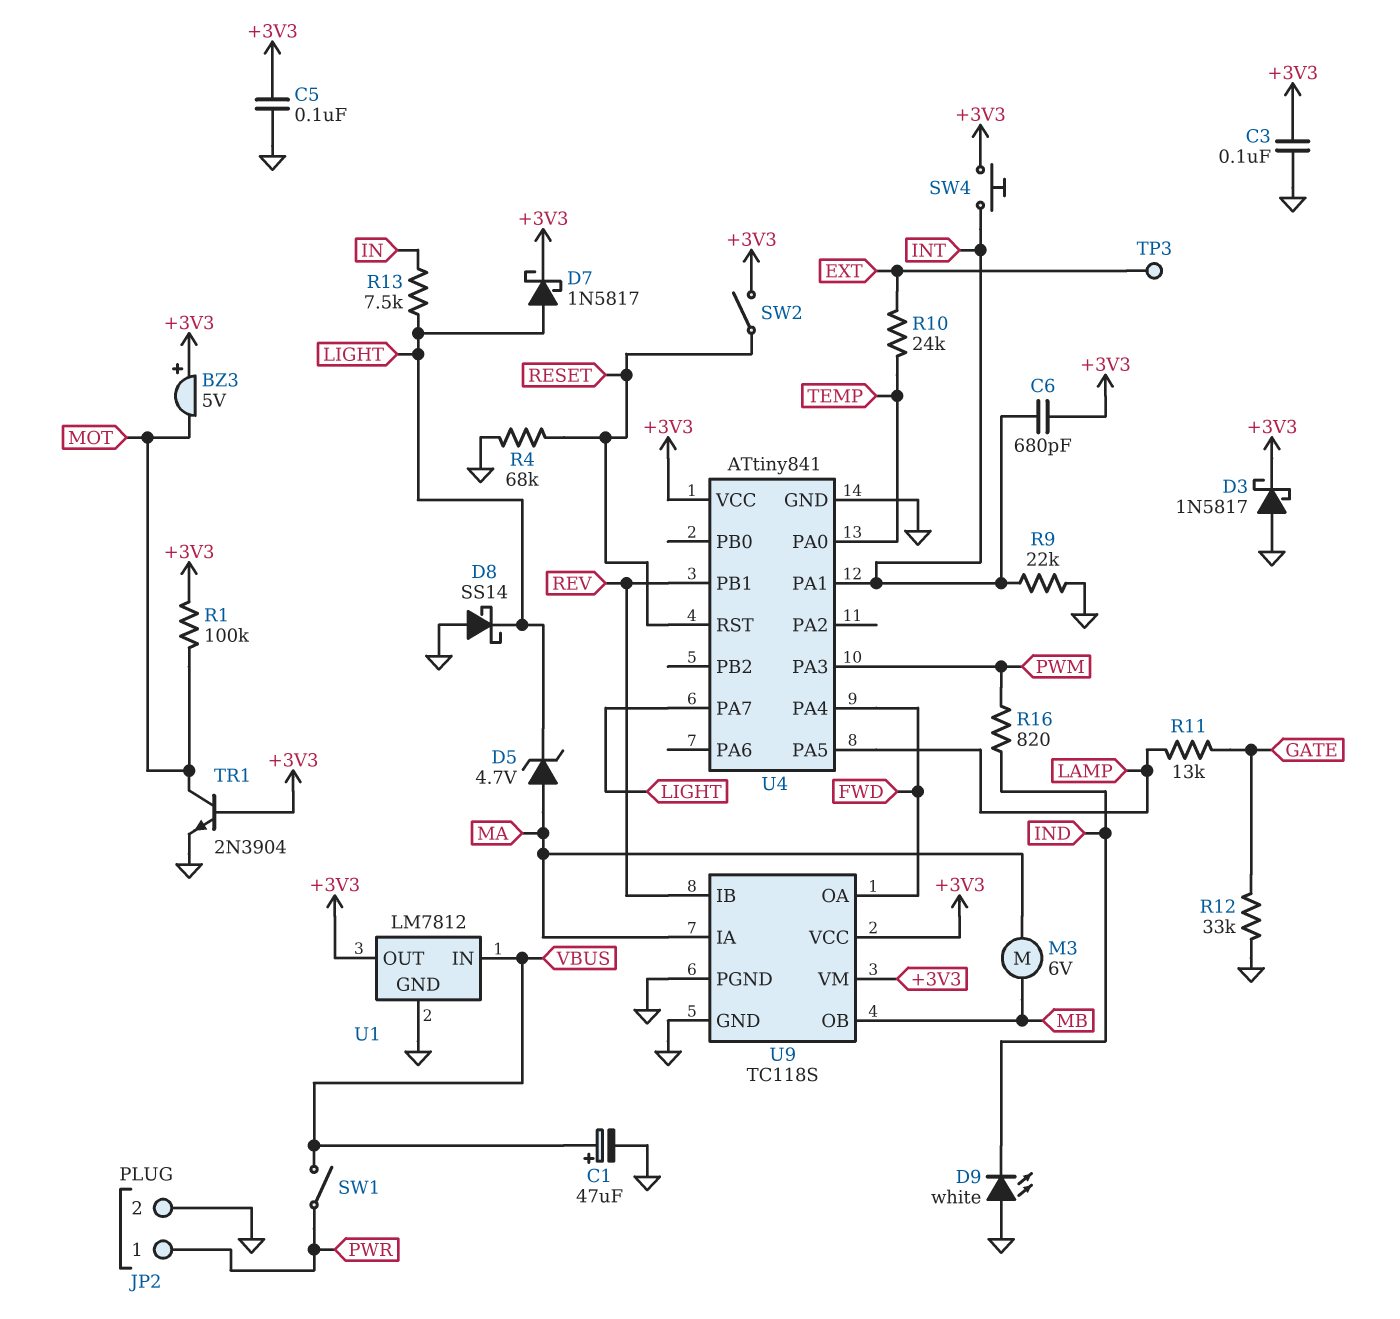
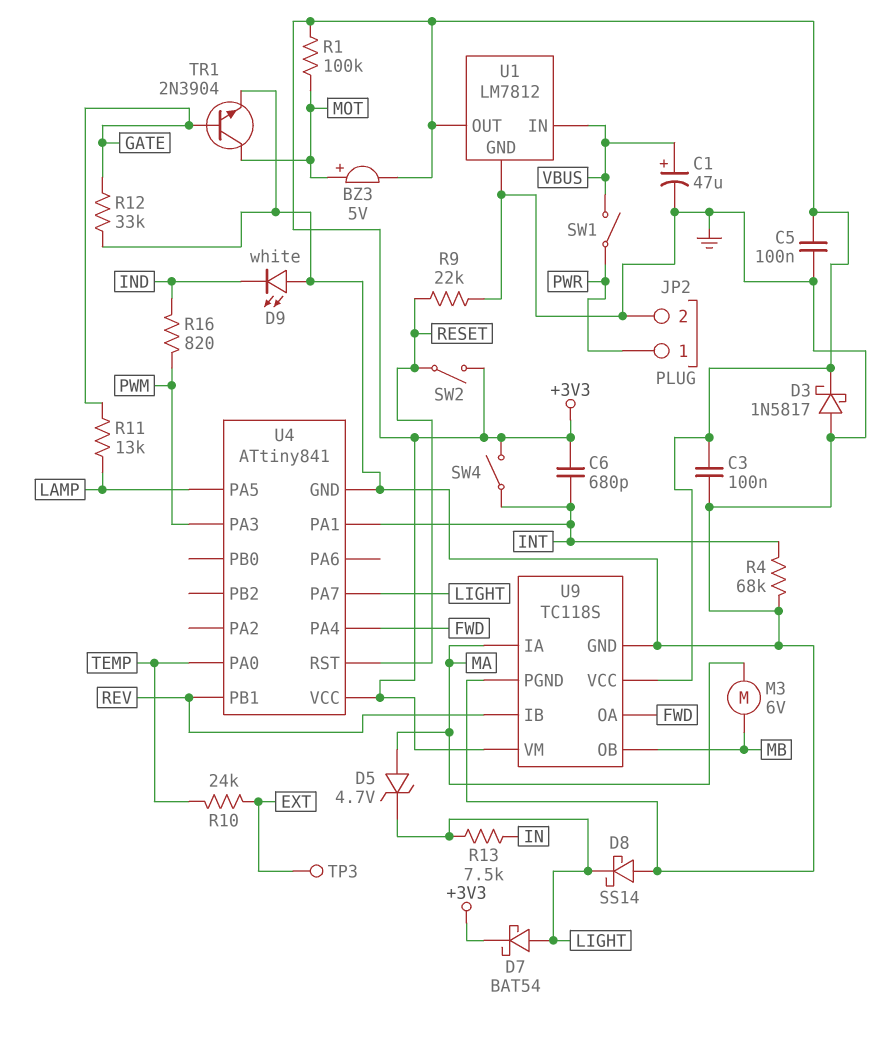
BZ3: buzzer 5V (plus +3V3, minus MOT) -> buzzer 5V (plus MOT, minus +3V3)
D7: schottky 1N5817 (A LIGHT, K +3V3) -> schottky BAT54 (A LIGHT, K +3V3)
R4: 68k (GND, RESET) -> 68k (GND, INT)
R9: 22k (GND, INT) -> 22k (GND, RESET)
SW4: button (+3V3, INT) -> switch (+3V3, INT)
TR1: NPN 2N3904 (B +3V3, C MOT, E GND) -> NPN 2N3904 (B GATE, C MOT, E GND)

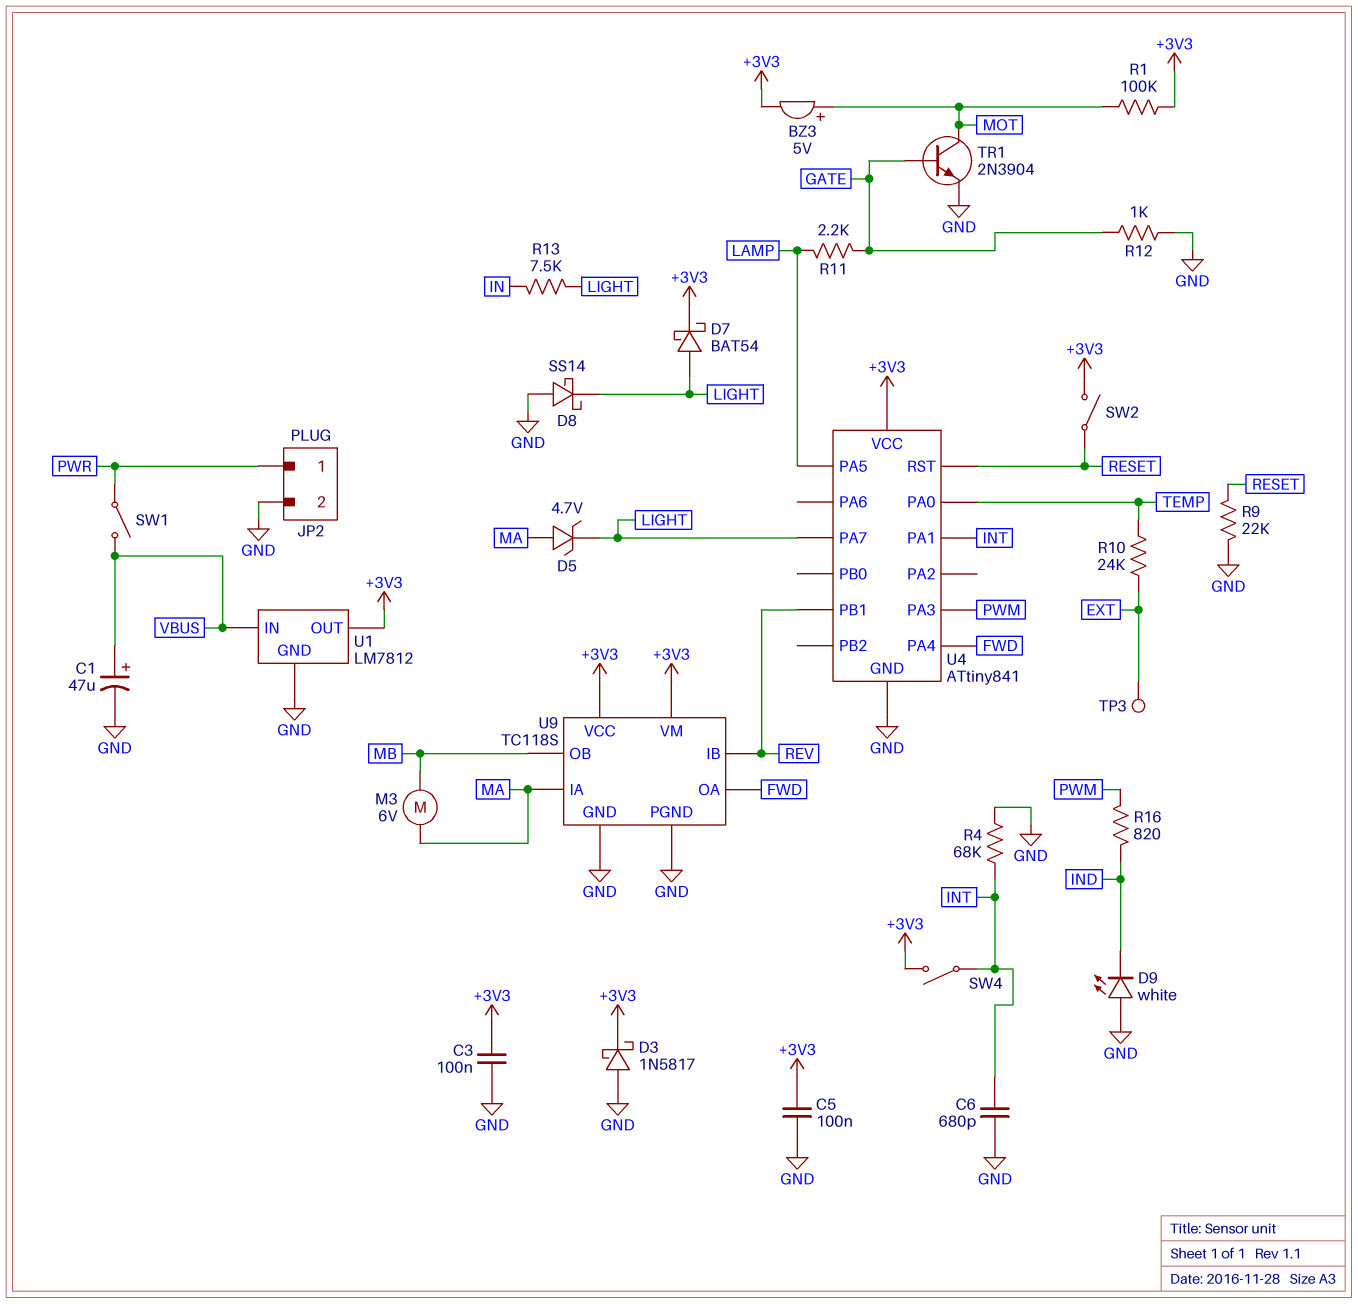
C6: 680pF (+3V3, INT) -> 680pF (GND, INT)
R11: 13k (GATE, LAMP) -> 2.2k (GATE, LAMP)
R12: 33k (GATE, GND) -> 1k (GATE, GND)

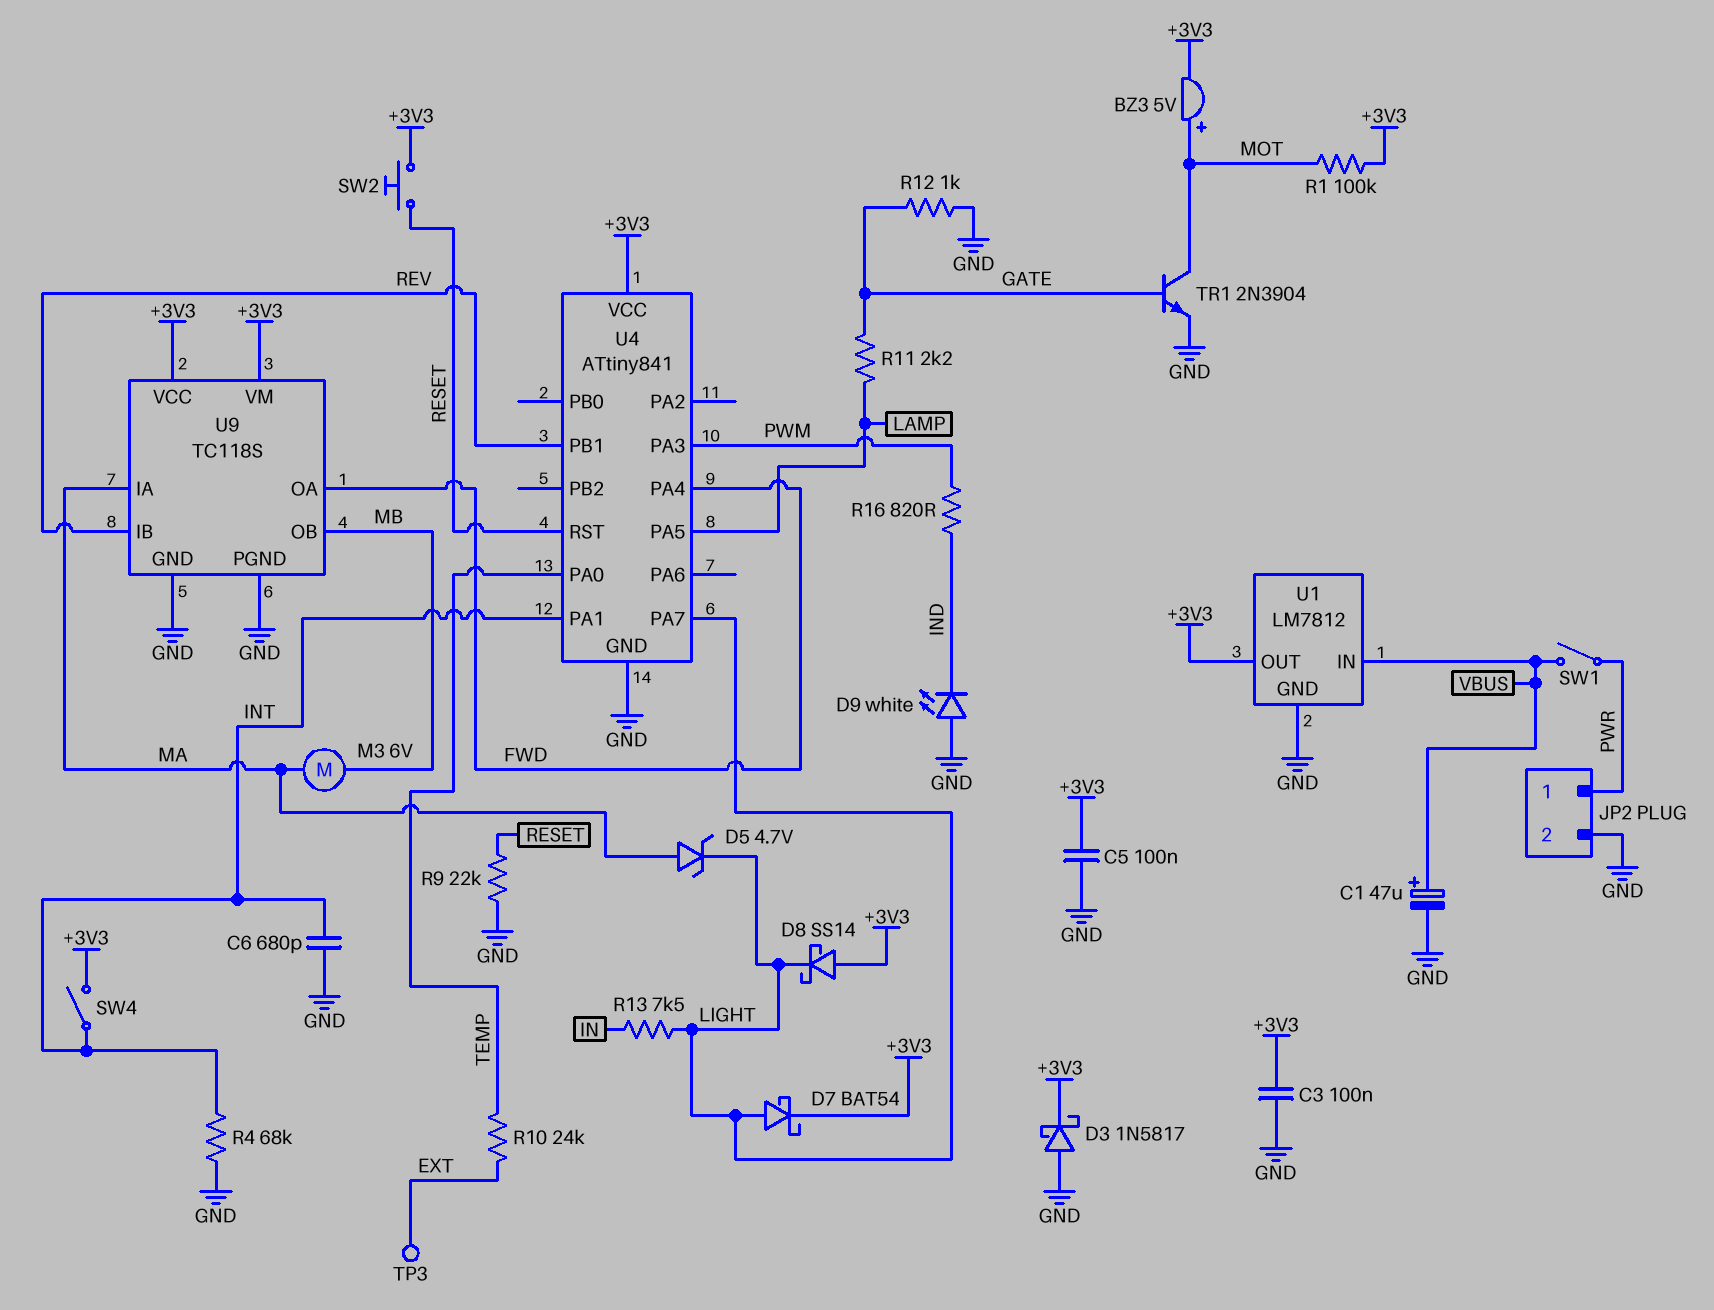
D8: schottky SS14 (A GND, K LIGHT) -> schottky SS14 (A +3V3, K LIGHT)
SW2: switch (+3V3, RESET) -> button (+3V3, RESET)

